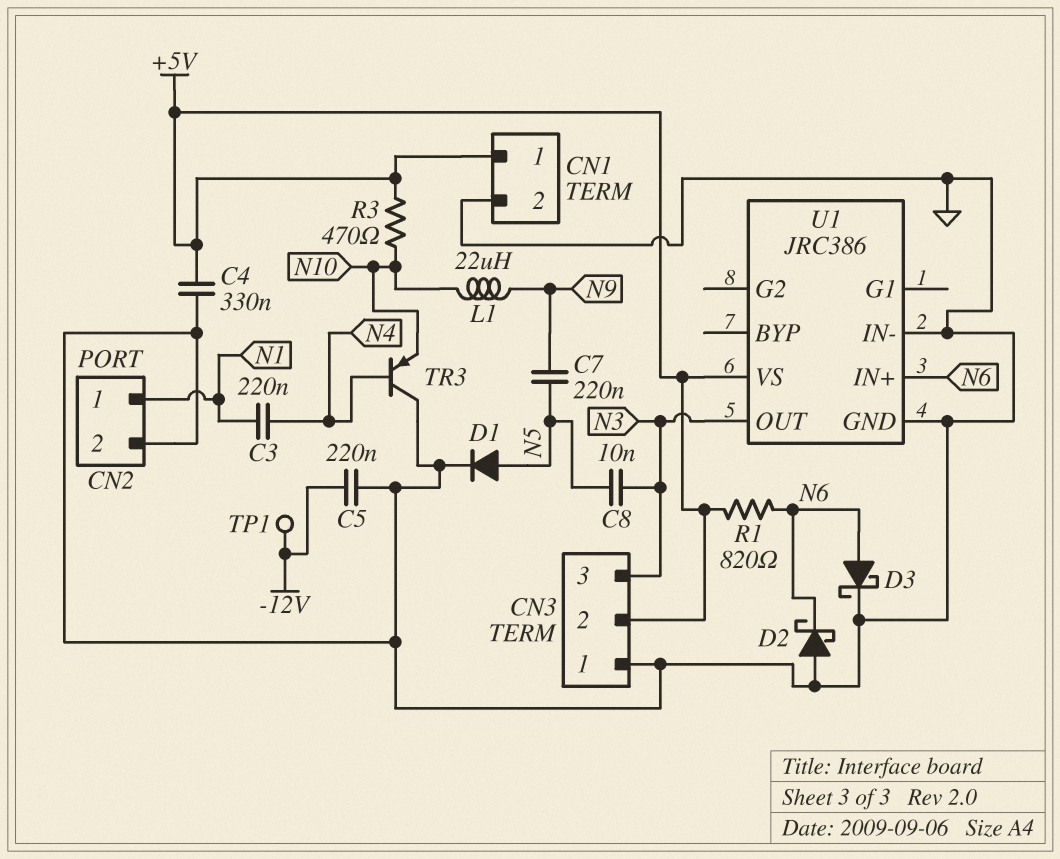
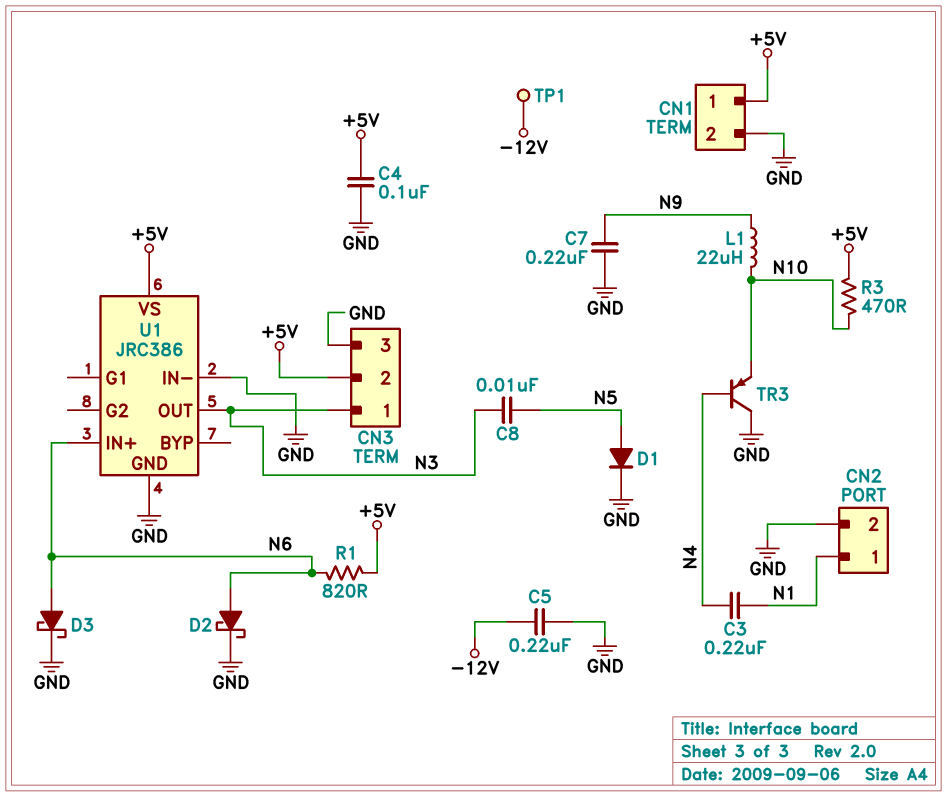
C4: 330nF (+5V, GND) -> 100nF (+5V, GND)
C7: 220nF (N5, N9) -> 220nF (GND, N9)
CN3 pin 1: GND -> N3
CN3 pin 3: N3 -> GND
D2: schottky (A GND, K N6) -> schottky (A N6, K GND)

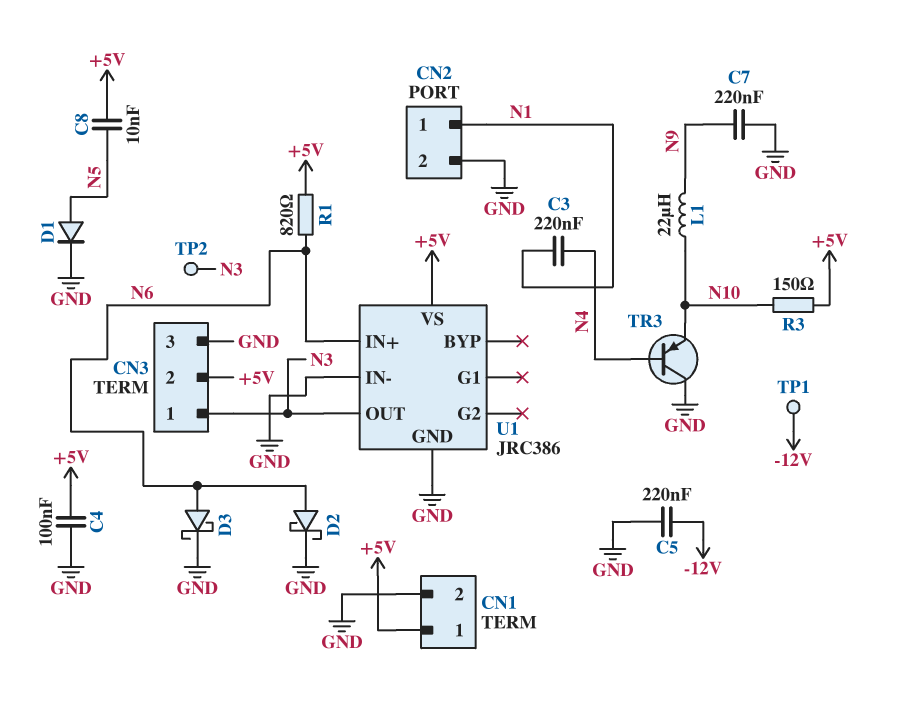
C8: 10nF (N3, N5) -> 10nF (+5V, N5)
R3: 470 (+5V, N10) -> 150 (+5V, N10)
TP2: none -> test point (N3)

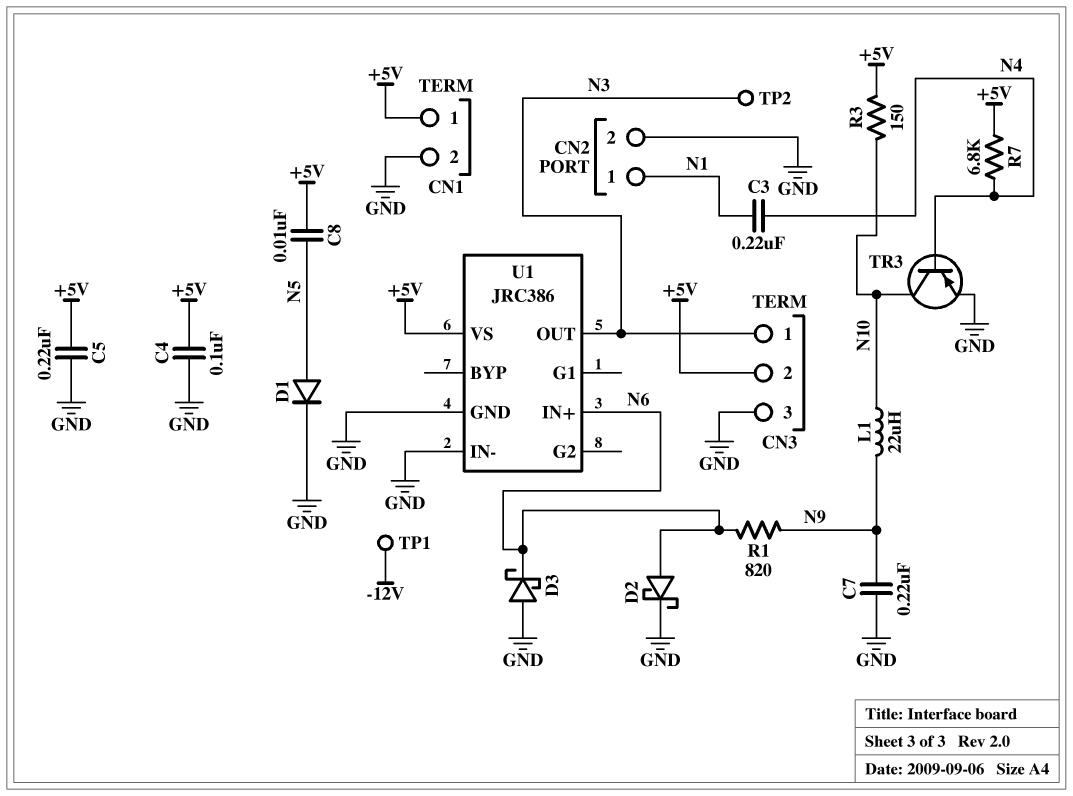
C5: 220nF (-12V, GND) -> 220nF (+5V, GND)
D3: schottky (A N6, K GND) -> schottky (A GND, K N6)
R1: 820 (+5V, N6) -> 820 (N6, N9)
R7: none -> 6.8k (+5V, N4)
TR3: PNP (B N4, C GND, E N10) -> PNP (B N4, C N10, E GND)

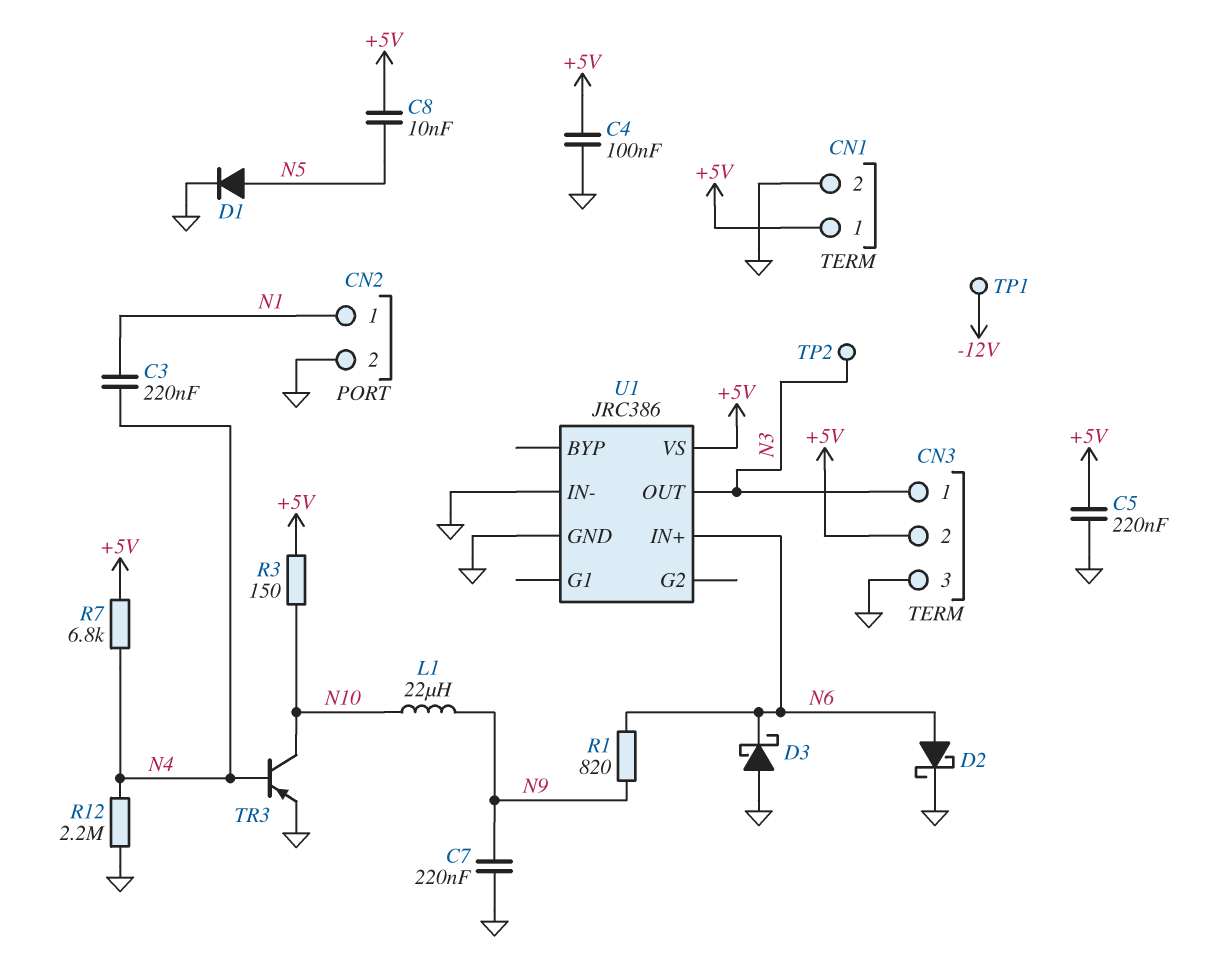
R12: none -> 2.2M (GND, N4)

